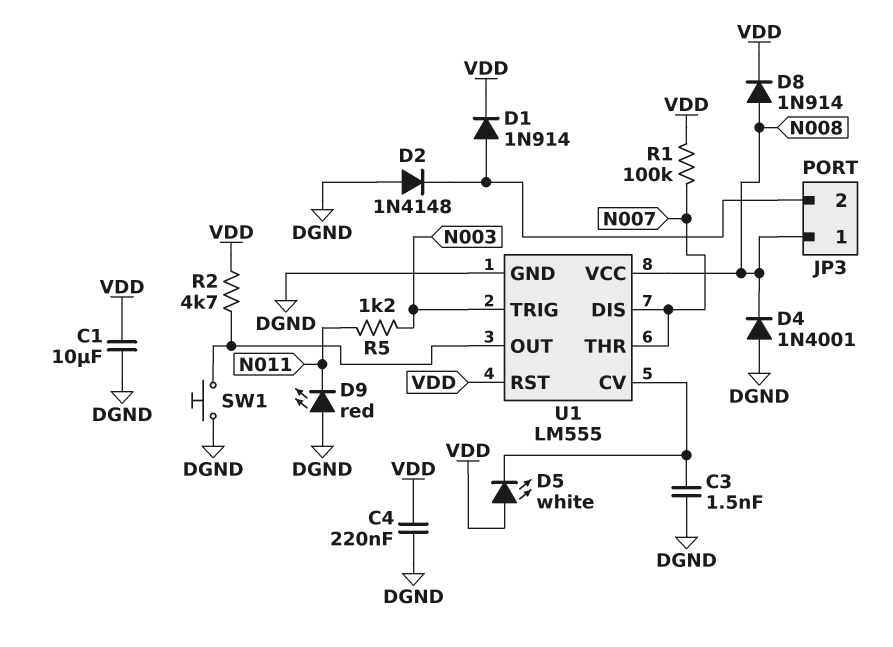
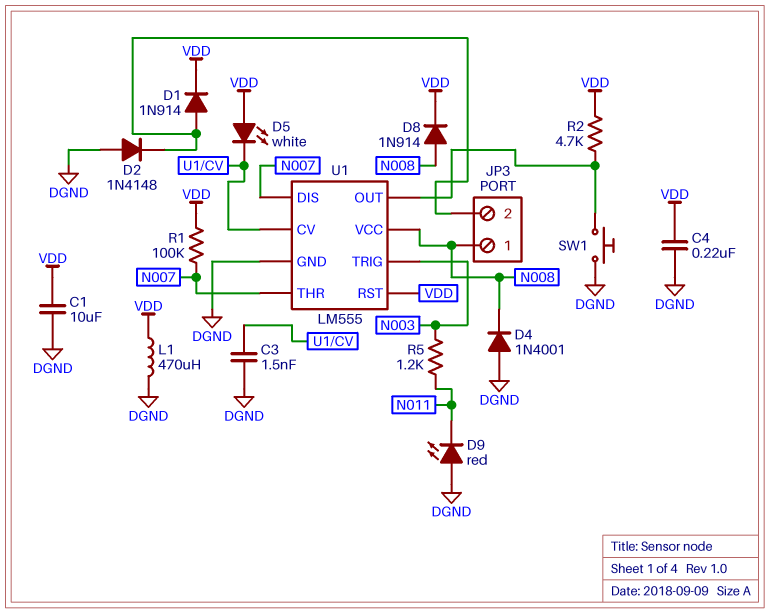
L1: none -> 470uH (DGND, VDD)

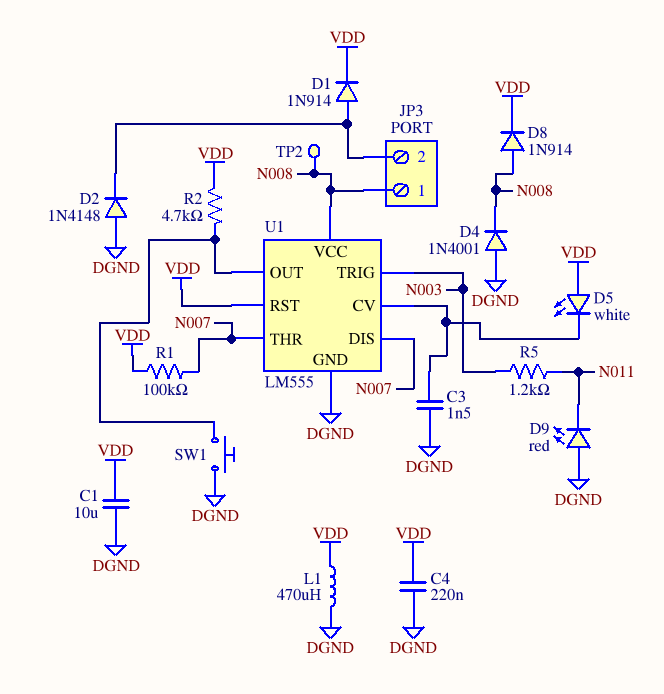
TP2: none -> test point (N008)

